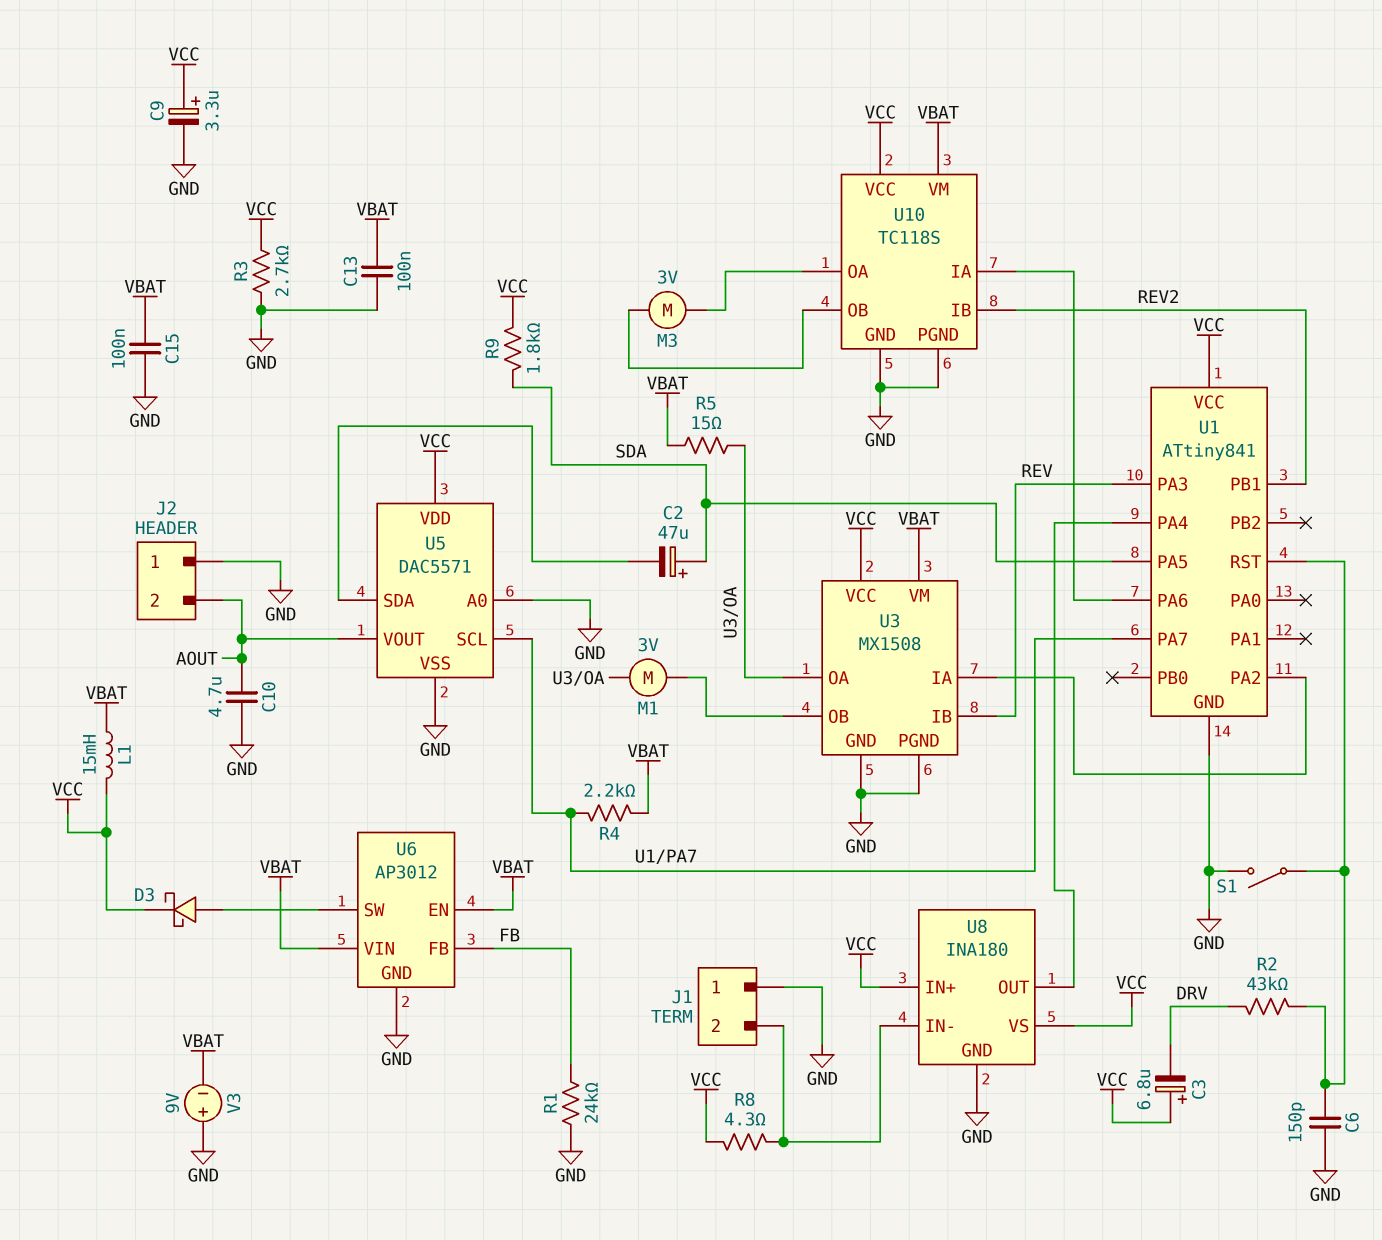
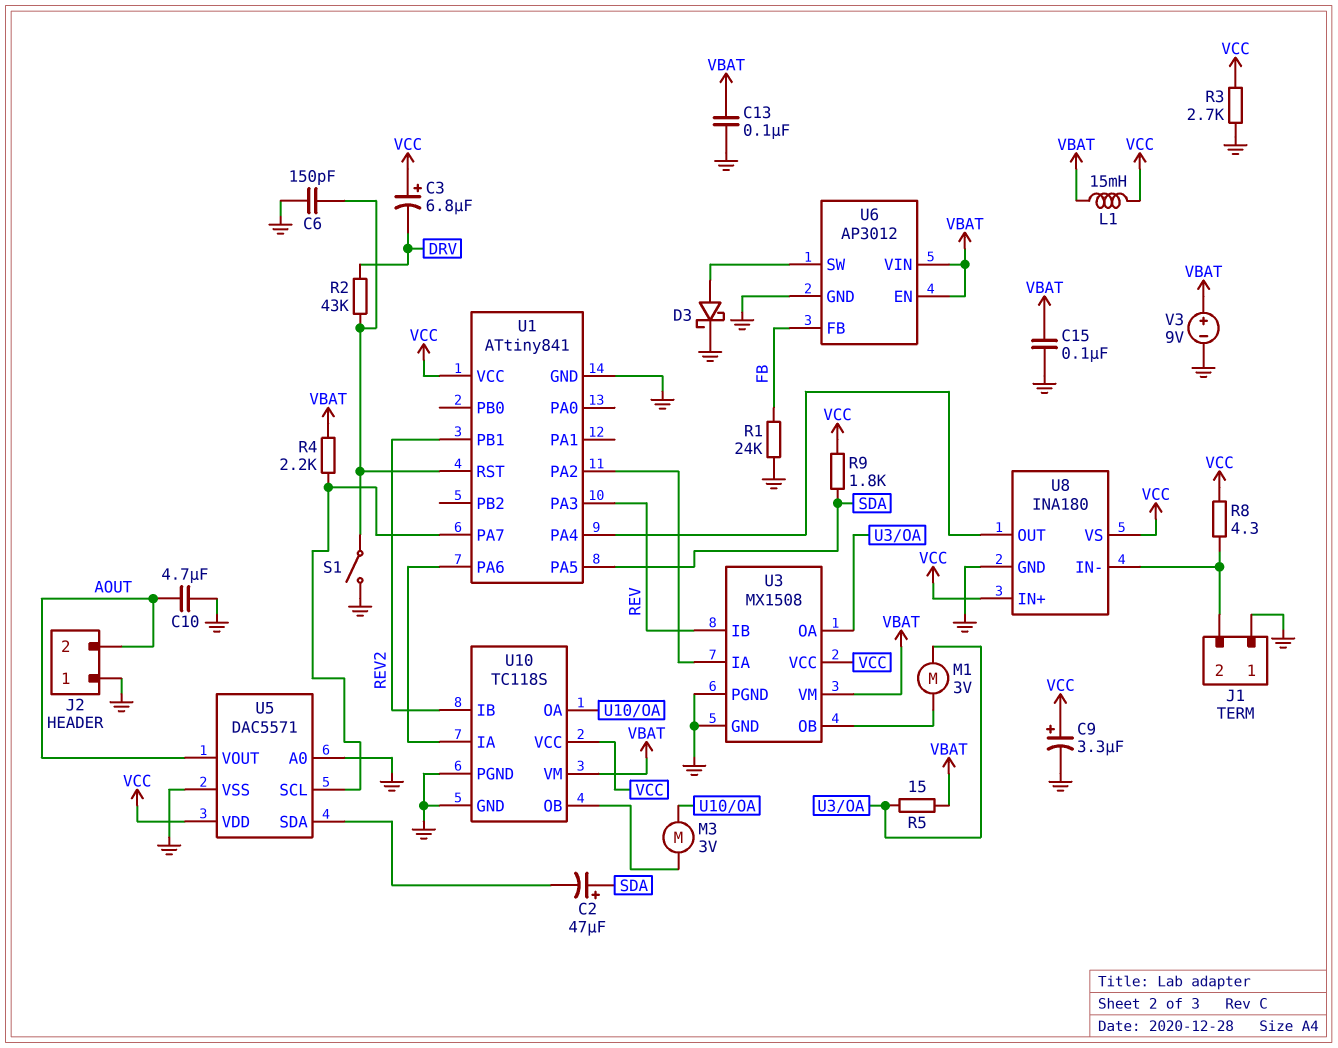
D3: schottky (A U6/SW, K VCC) -> schottky (A U6/SW, K GND)
V3: 9V (plus GND, minus VBAT) -> 9V (plus VBAT, minus GND)

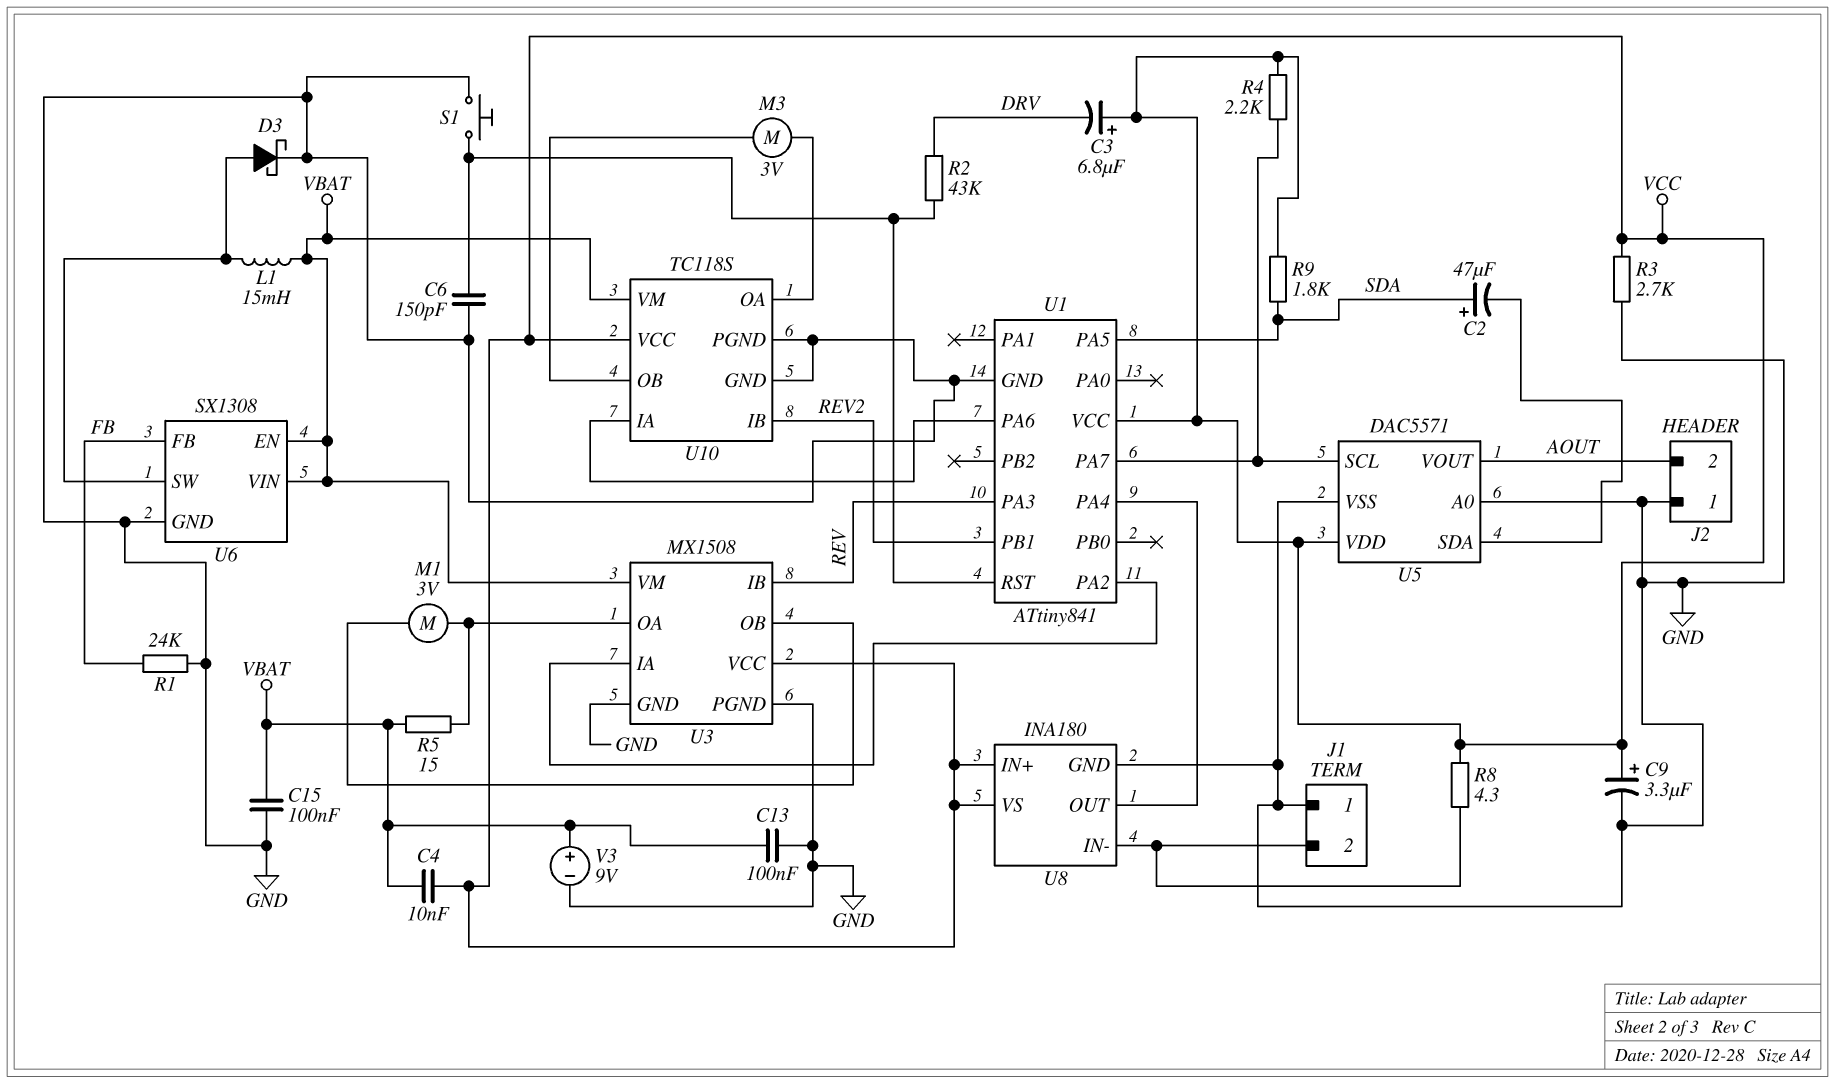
C4: none -> 10nF (VBAT, VCC)
C10: 4.7uF (AOUT, GND) -> none
L1: 15mH (VBAT, VCC) -> 15mH (U6/SW, VBAT)
R4: 2.2k (U1/PA7, VBAT) -> 2.2k (U1/PA7, VCC)
S1: switch (GND, U1/RST) -> button (GND, U1/RST)
U6: AP3012 -> SX1308

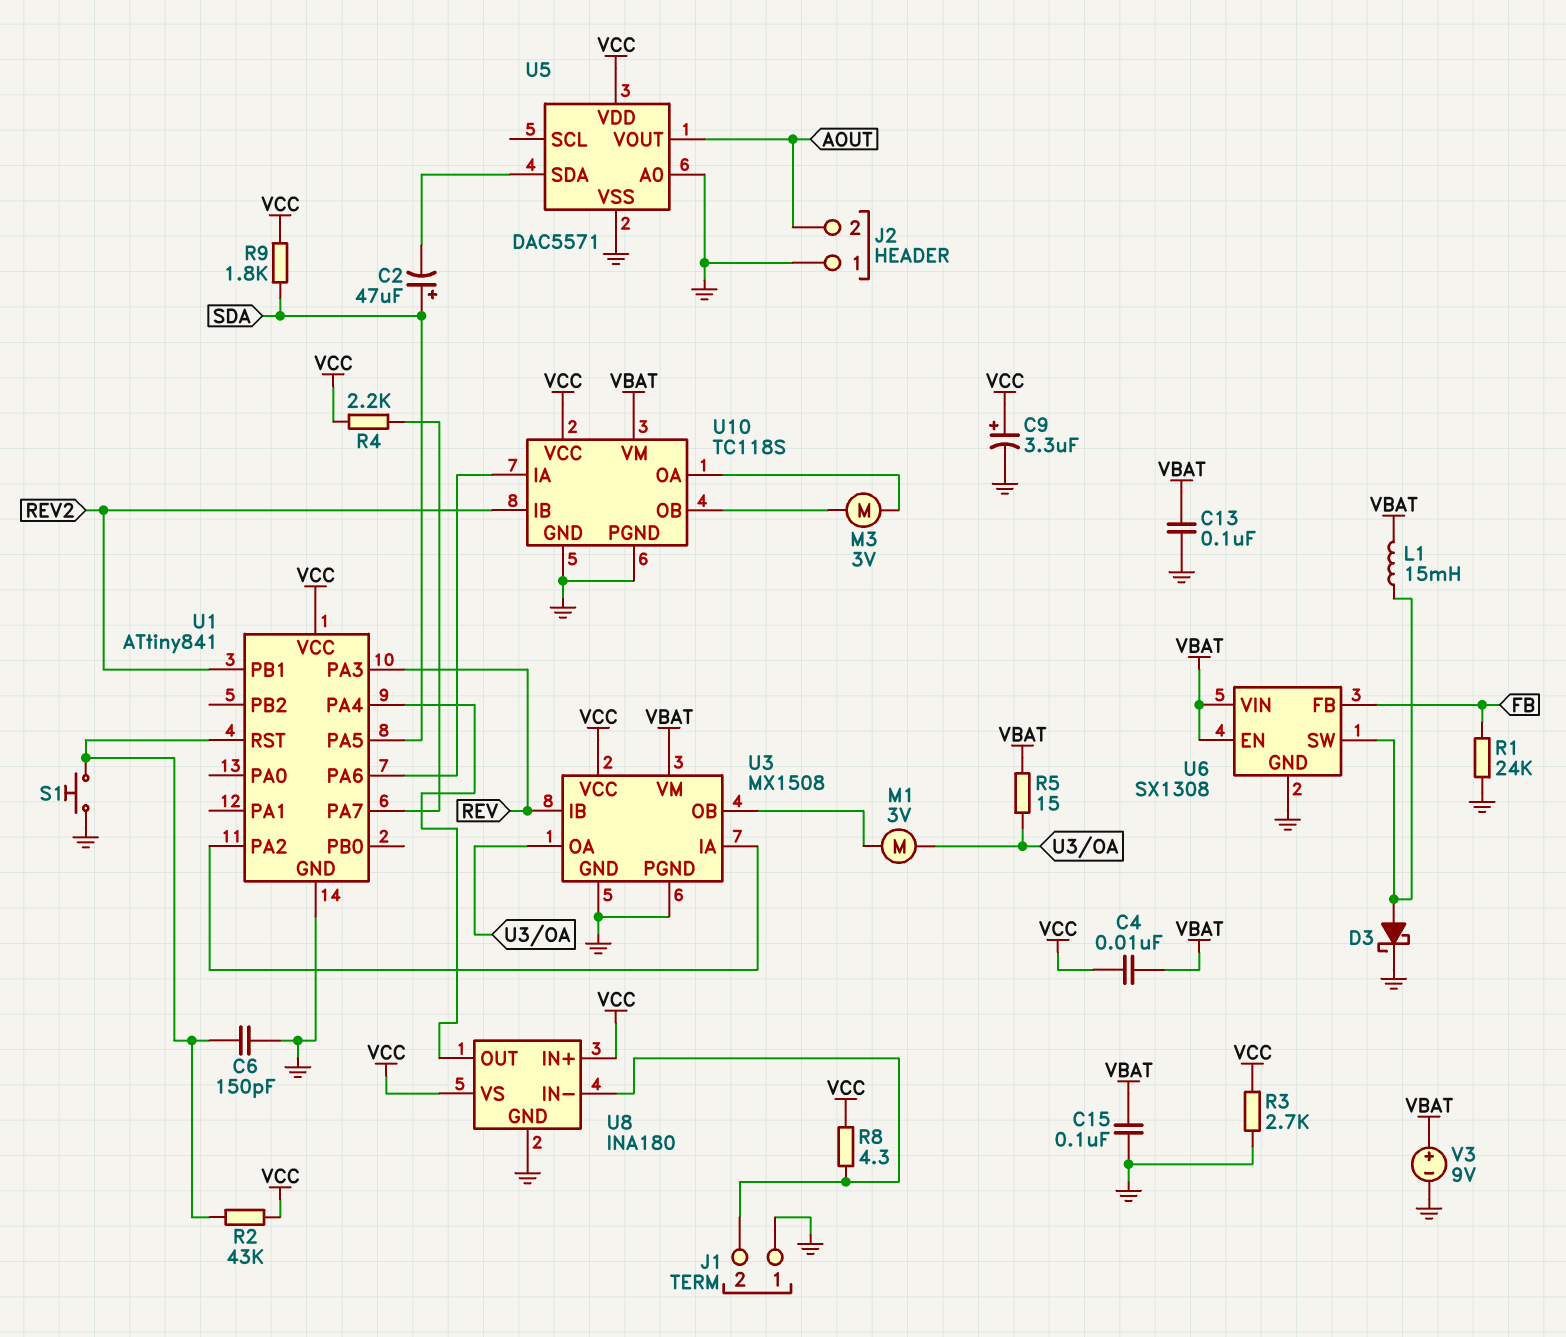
C3: 6.8uF (plus VCC, minus DRV) -> none
R2: 43k (DRV, U1/RST) -> 43k (U1/RST, VCC)
U5 pin SCL: U1/PA7 -> none

